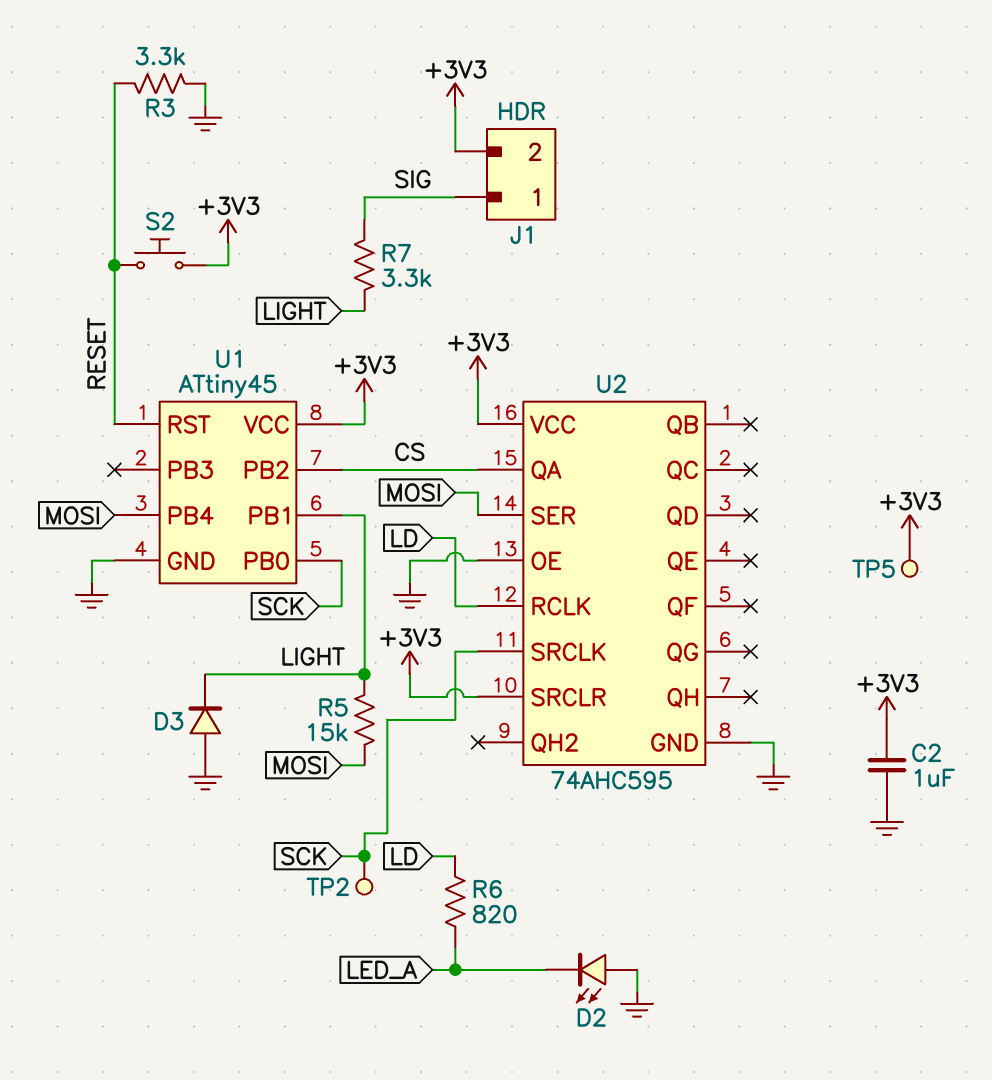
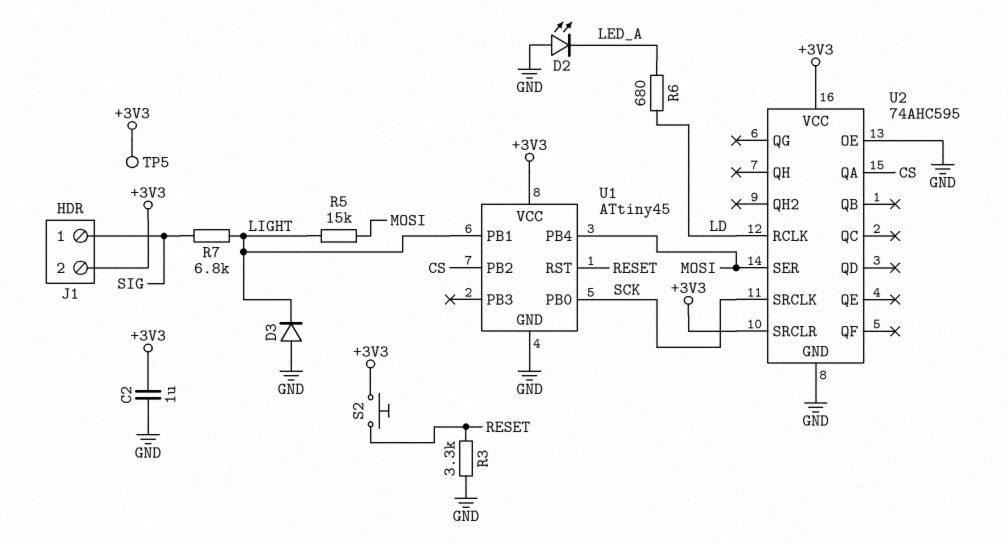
R6: 820 (LD, LED_A) -> 680 (LD, LED_A)
R7: 3.3k (LIGHT, SIG) -> 6.8k (LIGHT, SIG)
TP2: test point (SCK) -> none

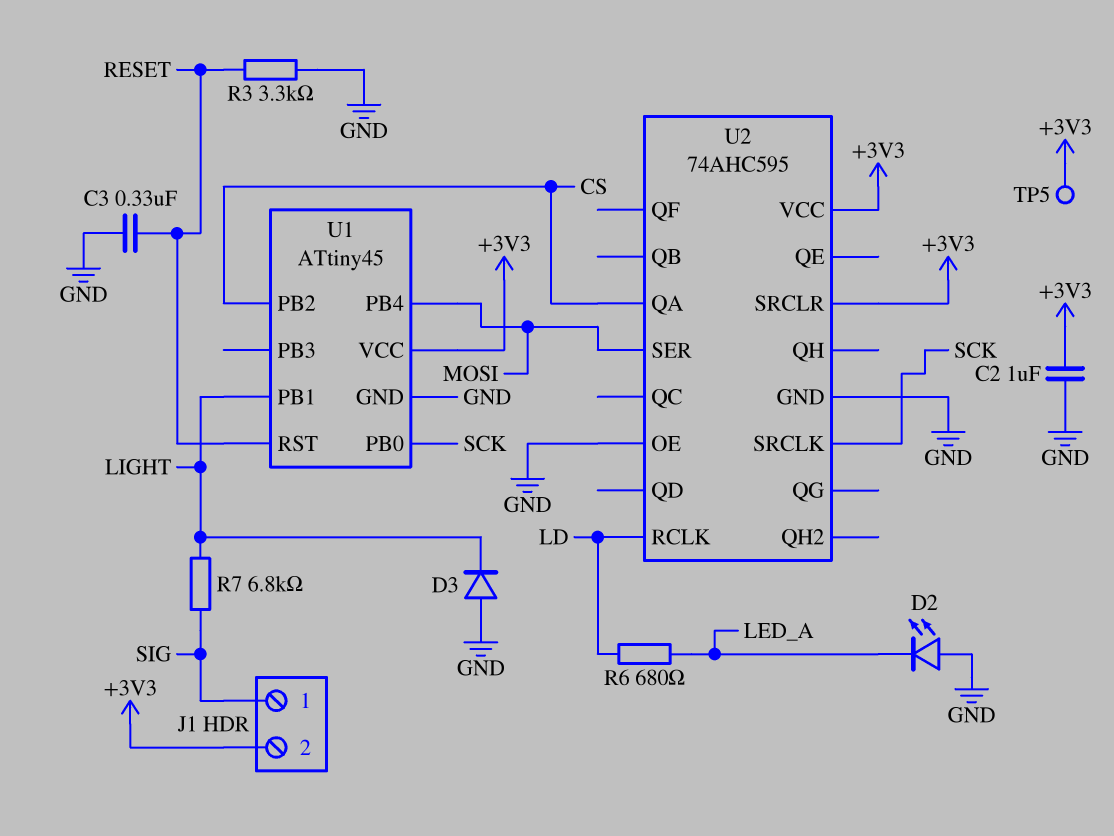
C3: none -> 330nF (GND, RESET)
R5: 15k (LIGHT, MOSI) -> none
S2: button (+3V3, RESET) -> none

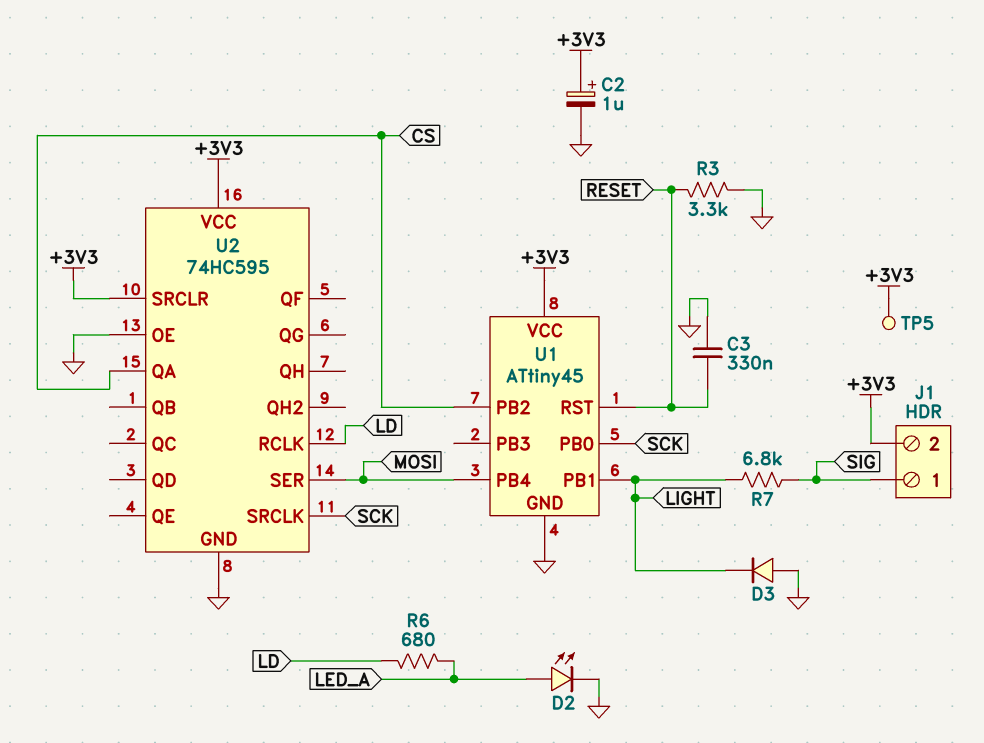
C2: 1uF (+3V3, GND) -> 1uF (plus +3V3, minus GND)
D2: LED (A GND, K LED_A) -> LED (A LED_A, K GND)
U2: 74AHC595 -> 74HC595

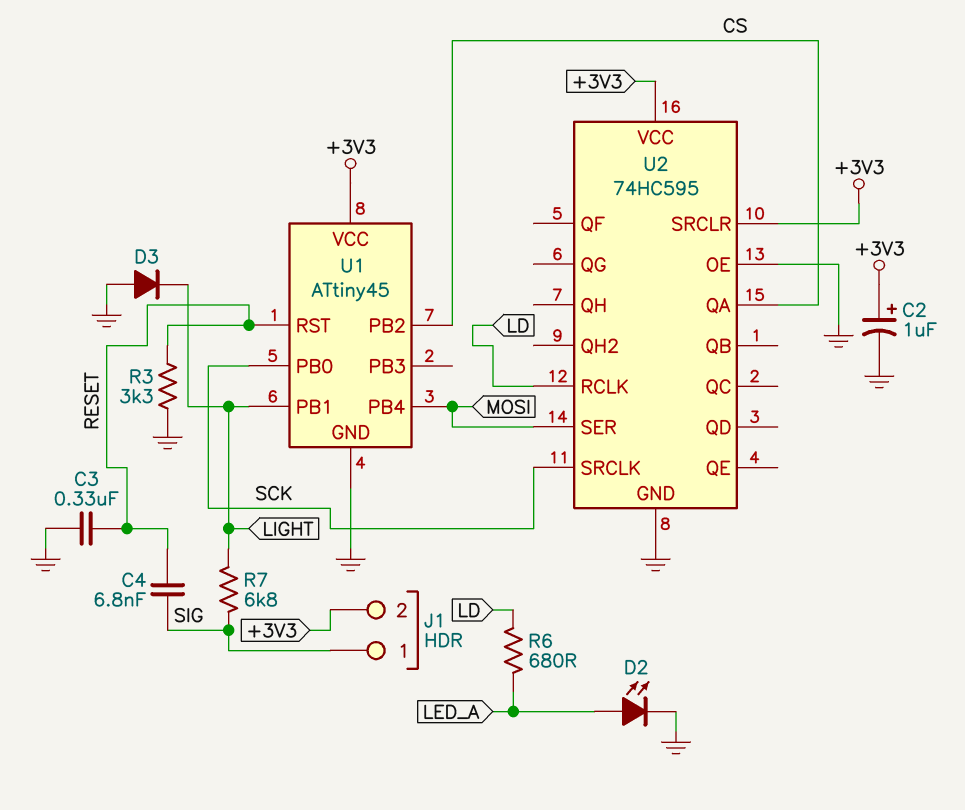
C4: none -> 6.8nF (RESET, SIG)
TP5: test point (+3V3) -> none

